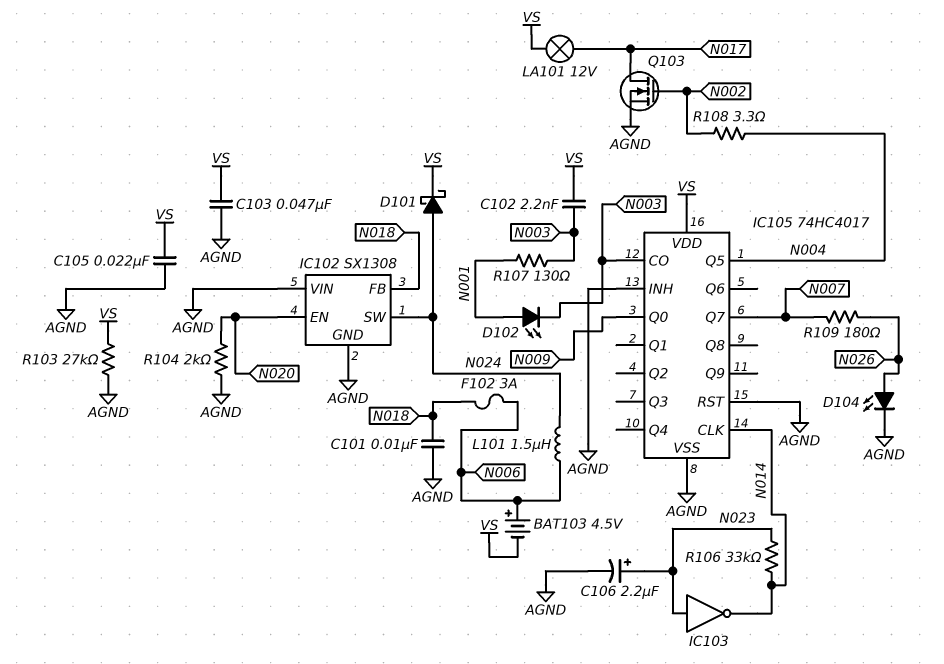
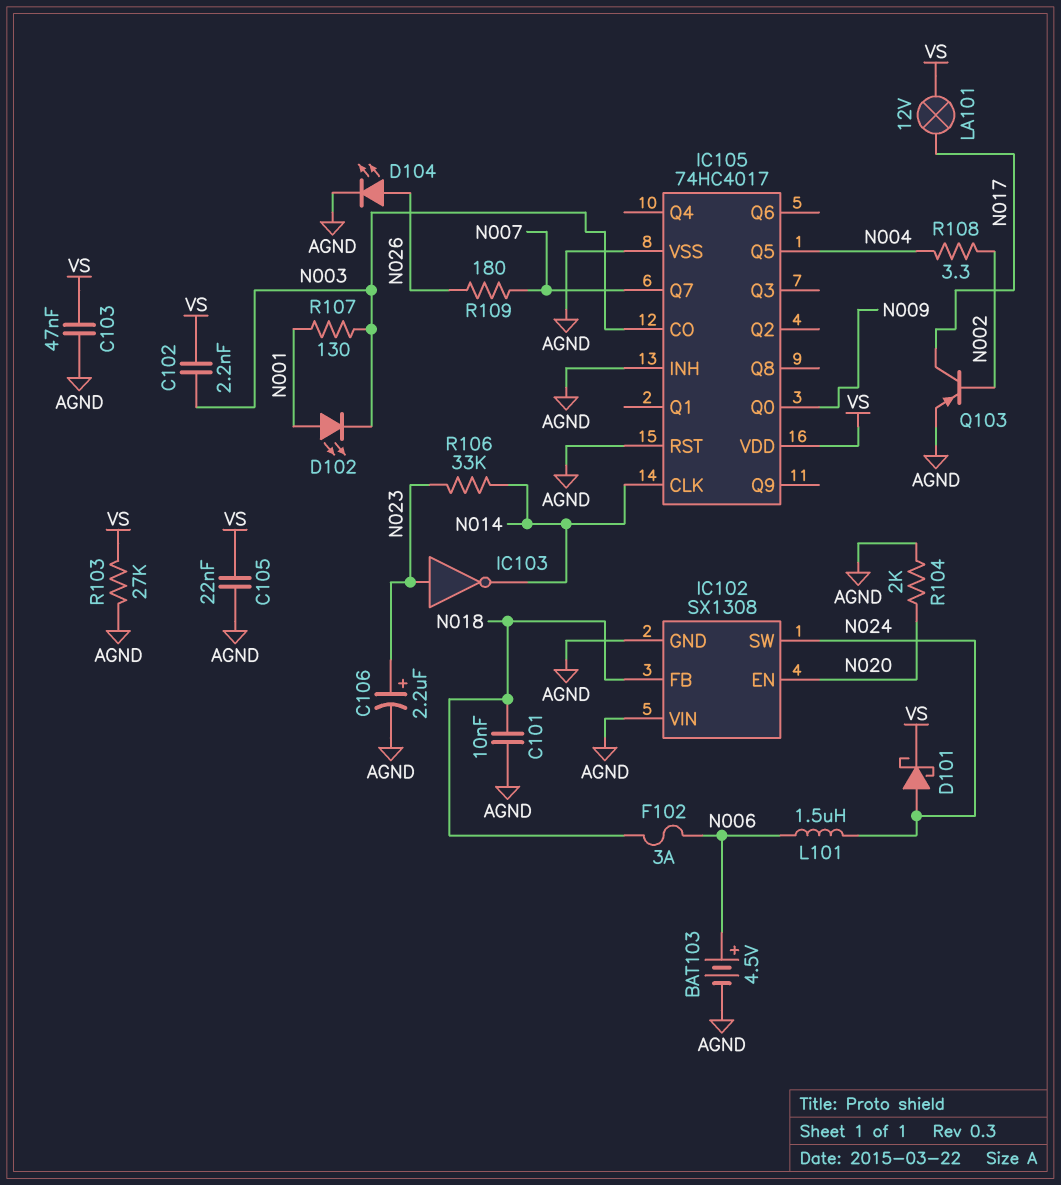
BAT103: 4.5V (plus N006, minus VS) -> 4.5V (plus N006, minus AGND)
Q103: NMOS (G N002, D N017, S AGND) -> PNP (B N002, C N017, E AGND)

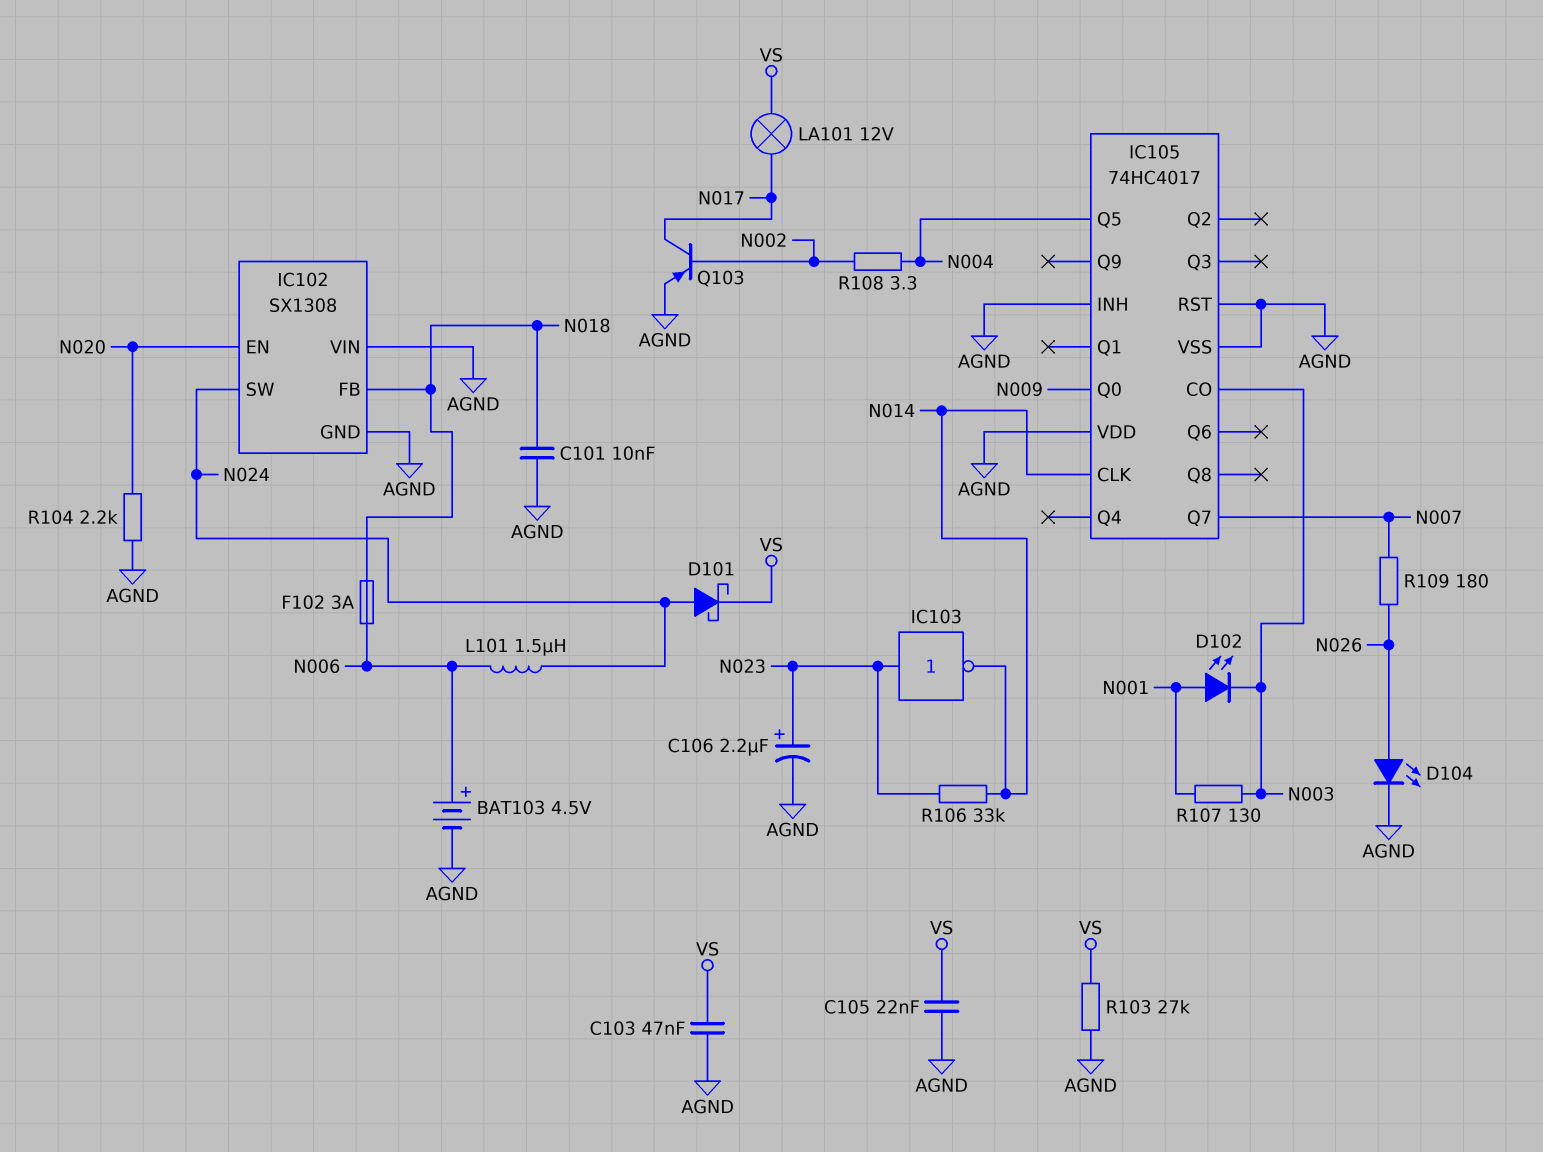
C102: 2.2nF (N003, VS) -> none
IC105 pin VDD: VS -> AGND
R104: 2k (AGND, N020) -> 2.2k (AGND, N020)

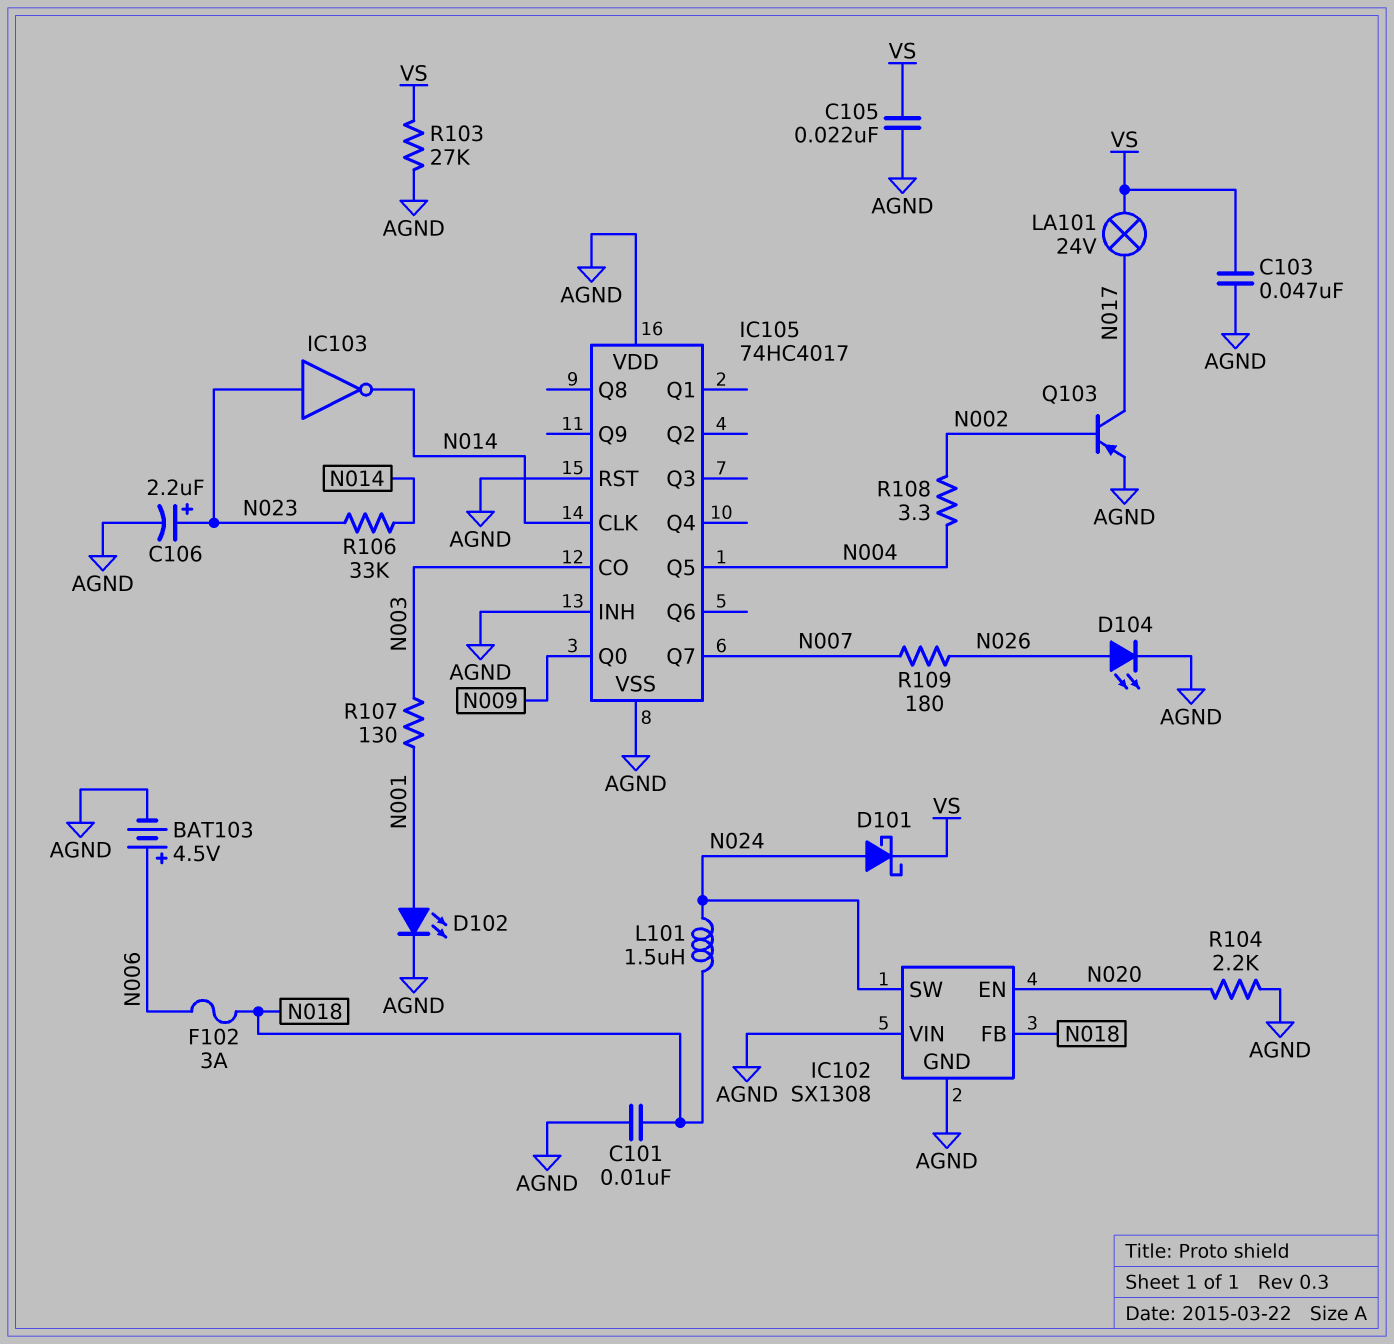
D102: LED (A N001, K N003) -> LED (A N001, K AGND)
L101: 1.5uH (N006, N024) -> 1.5uH (N018, N024)
LA101: lamp 12V (N017, VS) -> lamp 24V (N017, VS)

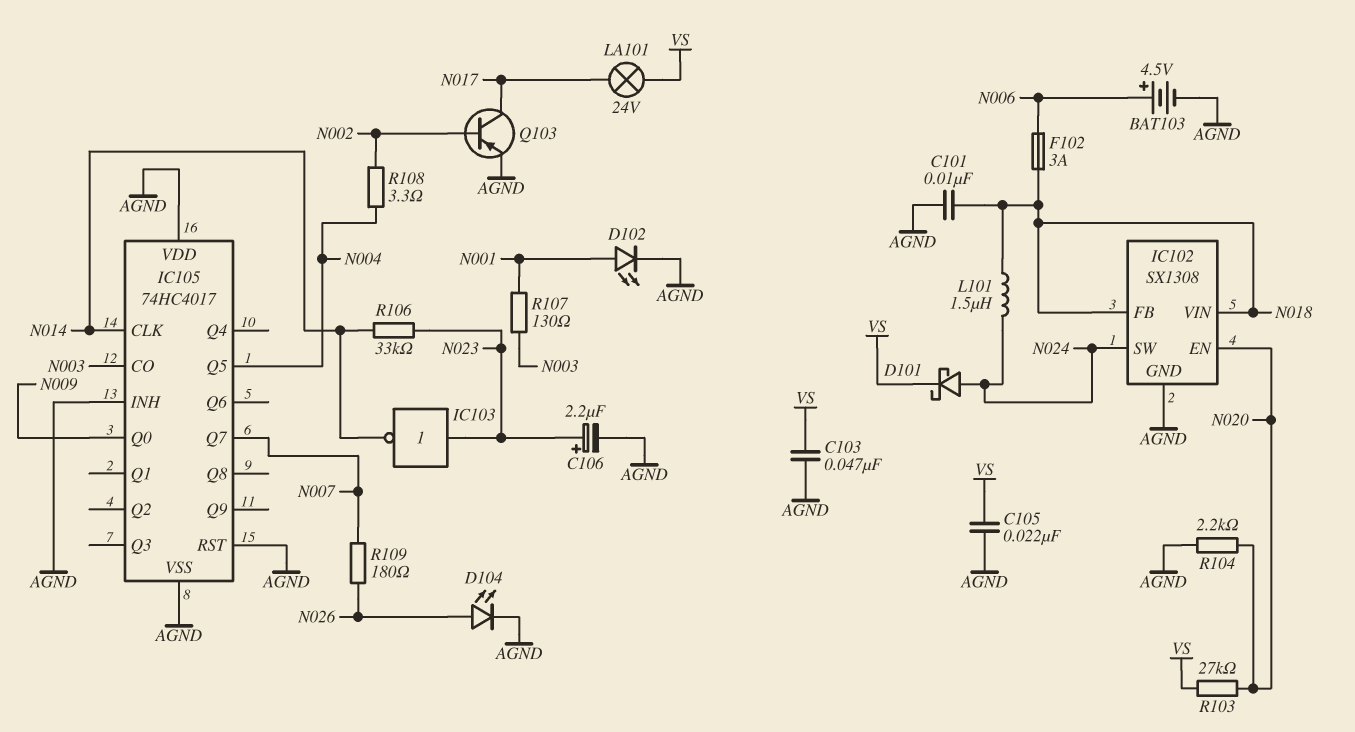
IC102 pin VIN: AGND -> N018
R103: 27k (AGND, VS) -> 27k (N020, VS)

